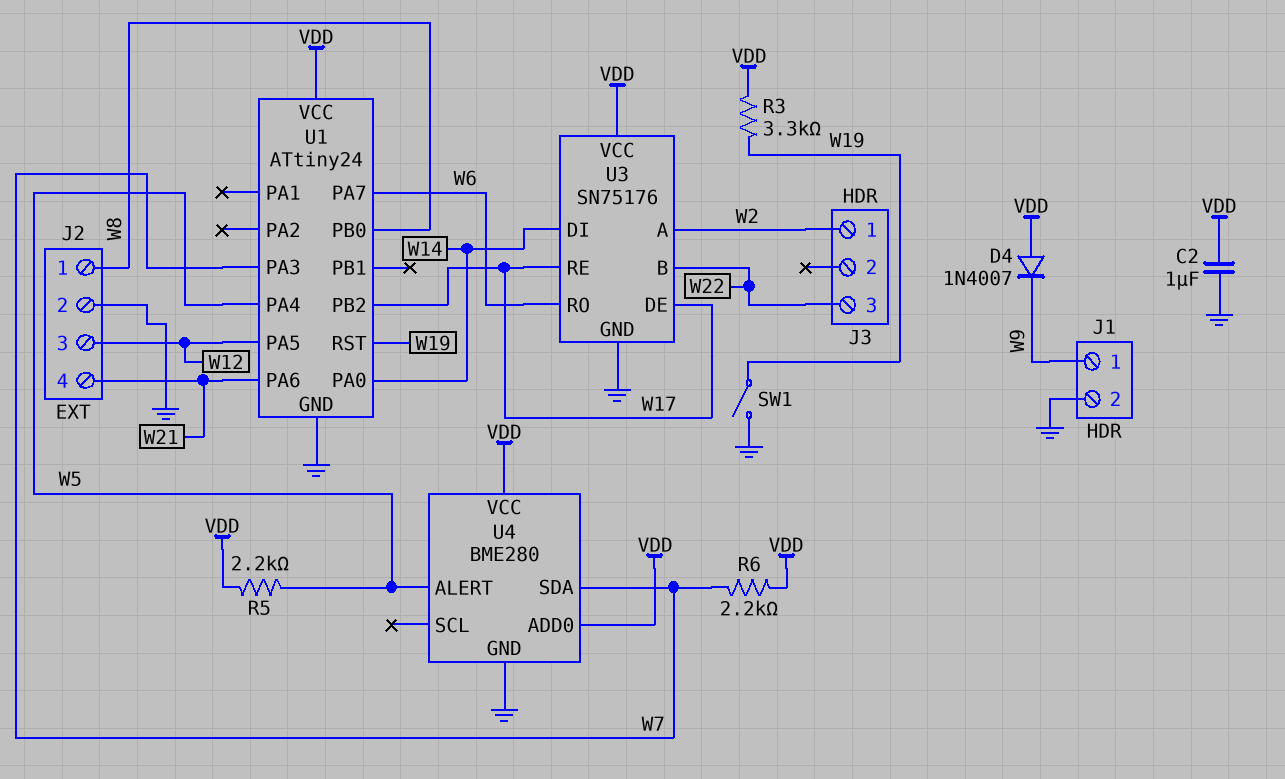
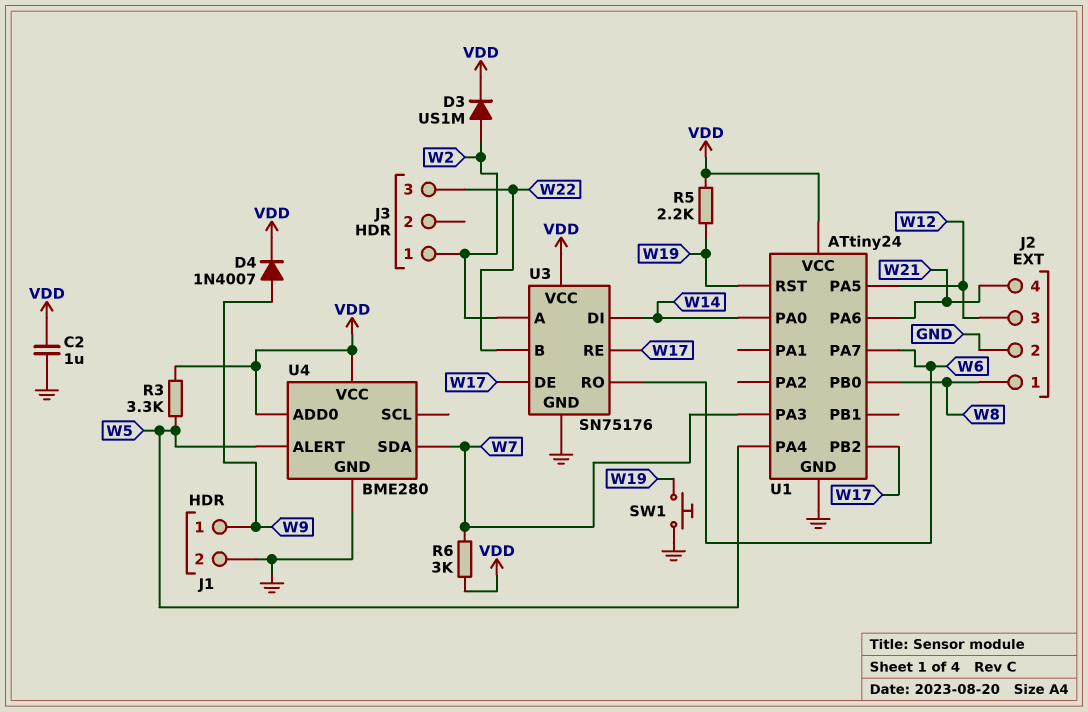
D3: none -> diode US1M (A W2, K VDD)
D4: diode 1N4007 (A VDD, K W9) -> diode 1N4007 (A W9, K VDD)
R3: 3.3k (VDD, W19) -> 3.3k (VDD, W5)
R5: 2.2k (VDD, W5) -> 2.2k (VDD, W19)
R6: 2.2k (VDD, W7) -> 3k (VDD, W7)
SW1: switch (GND, W19) -> button (GND, W19)

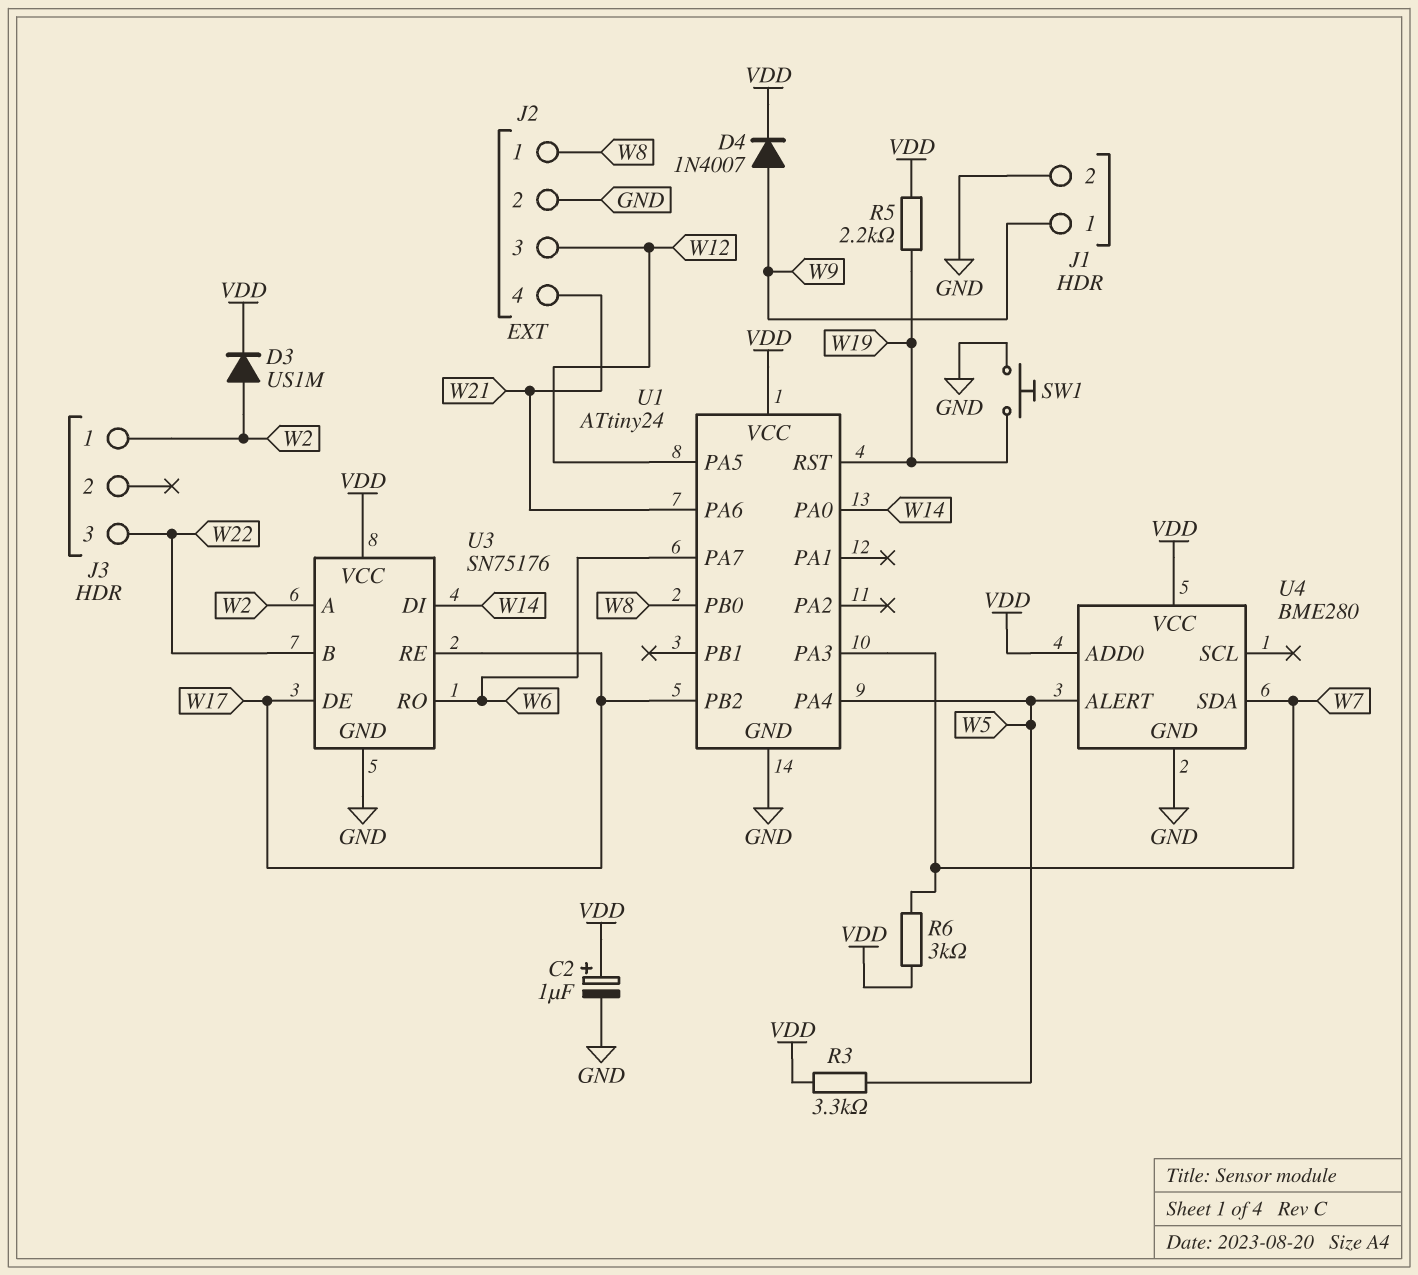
C2: 1uF (GND, VDD) -> 1uF (plus VDD, minus GND)

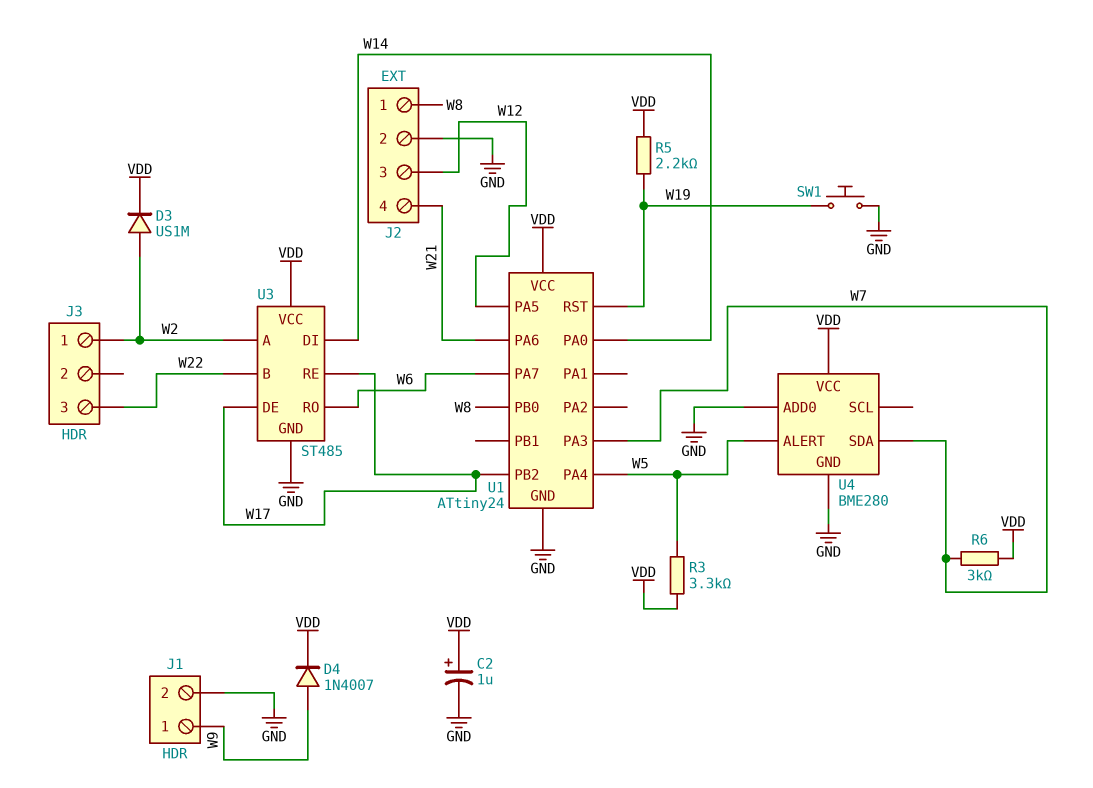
U3: SN75176 -> ST485
U4 pin ADD0: VDD -> GND

